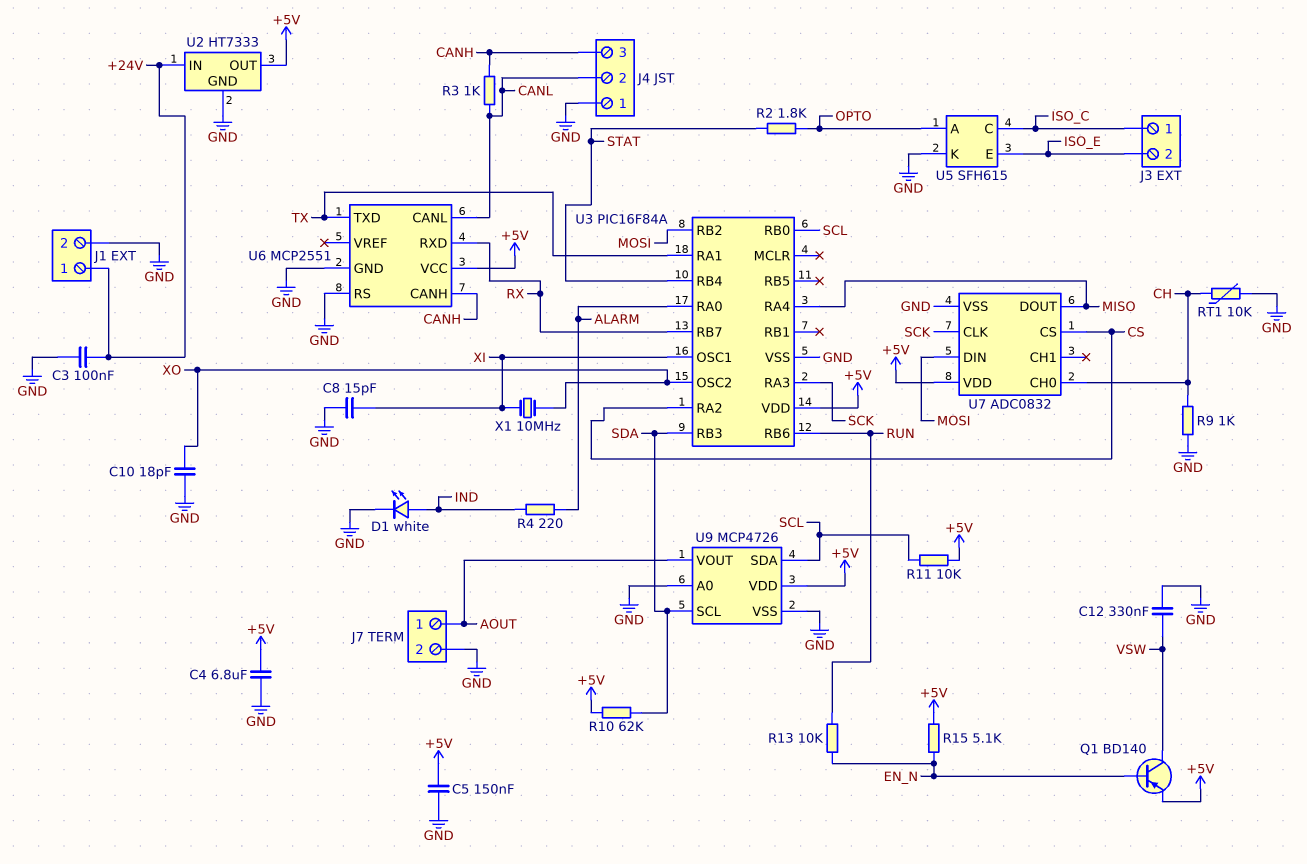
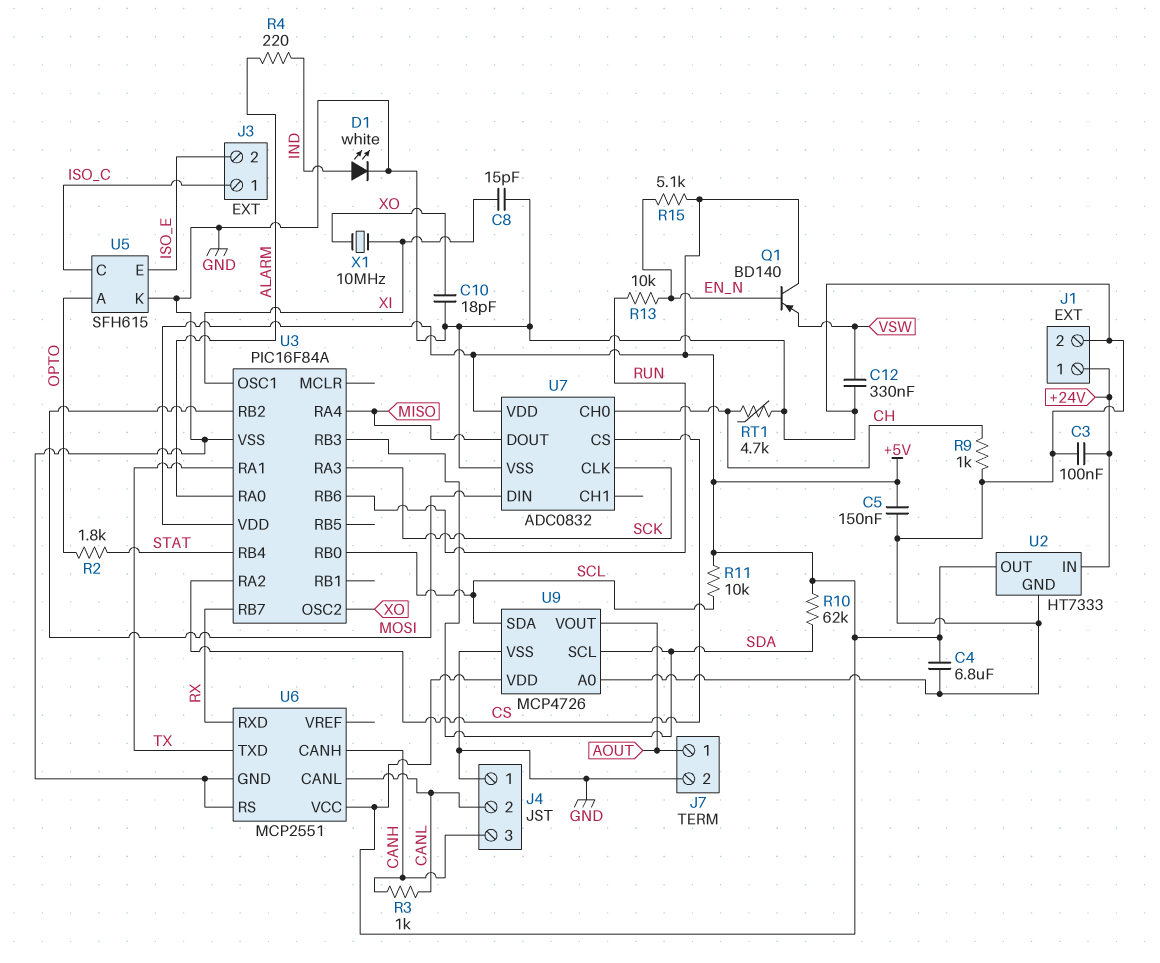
Q1: PNP BD140 (B EN_N, C VSW, E +5V) -> PNP BD140 (B EN_N, C +5V, E VSW)
RT1: 10k (CH, GND) -> 4.7k (CH, GND)

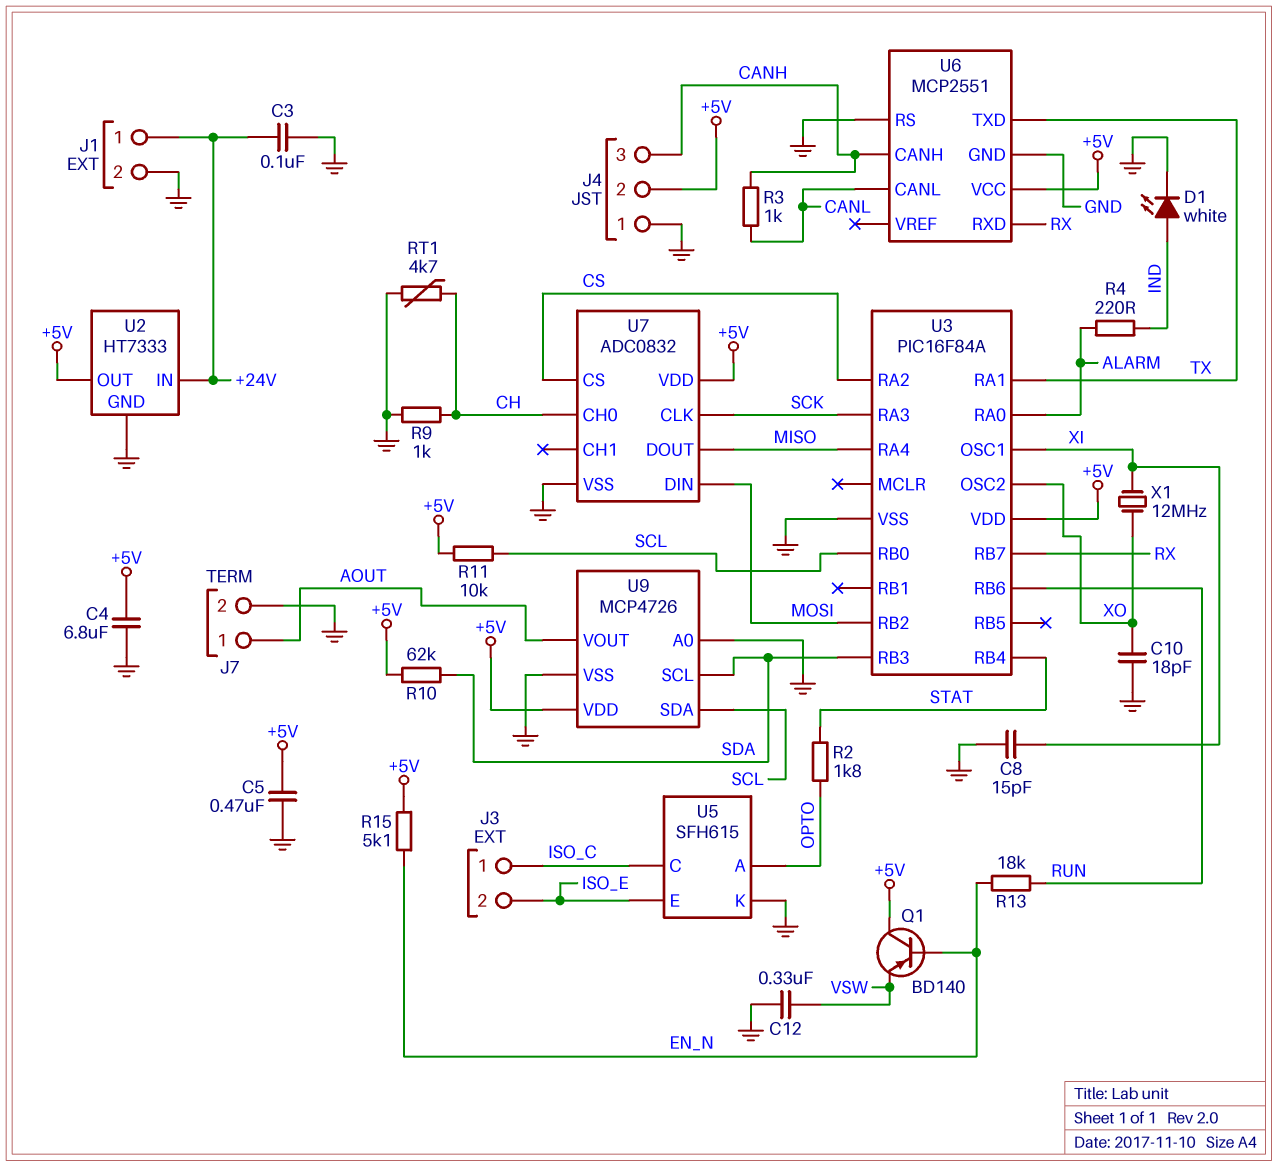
C5: 150nF (+5V, GND) -> 470nF (+5V, GND)
J4 pin 2: CANL -> +5V
R13: 10k (EN_N, RUN) -> 18k (EN_N, RUN)
X1: 10MHz (XI, XO) -> 12MHz (XI, XO)

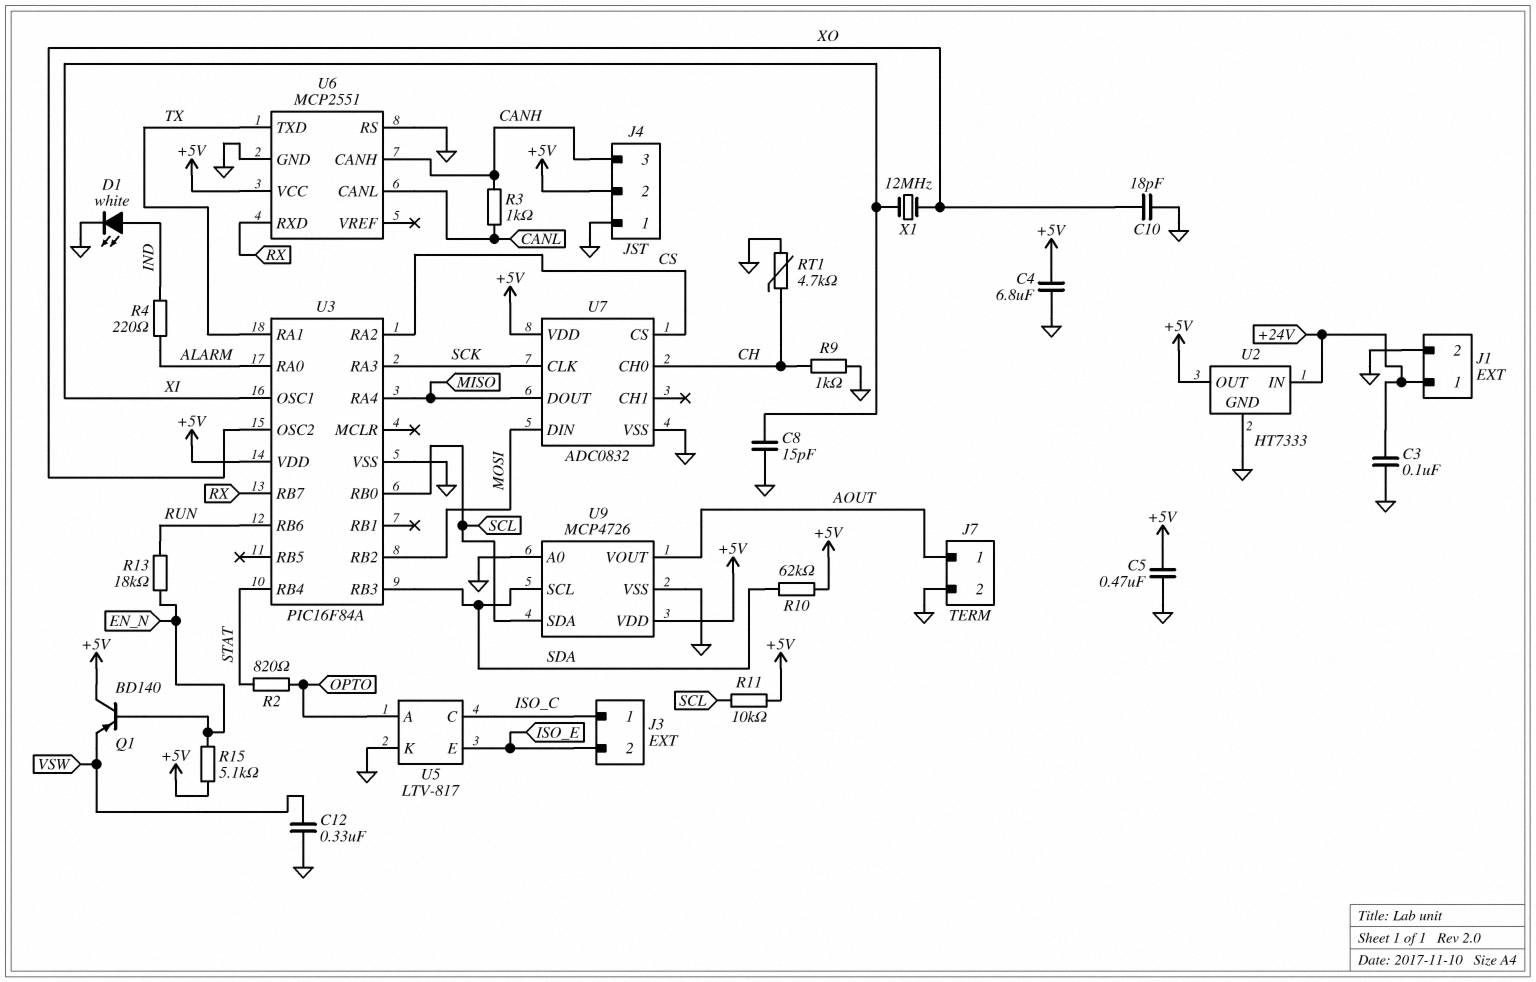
R2: 1.8k (OPTO, STAT) -> 820 (OPTO, STAT)
U5: SFH615 -> LTV-817

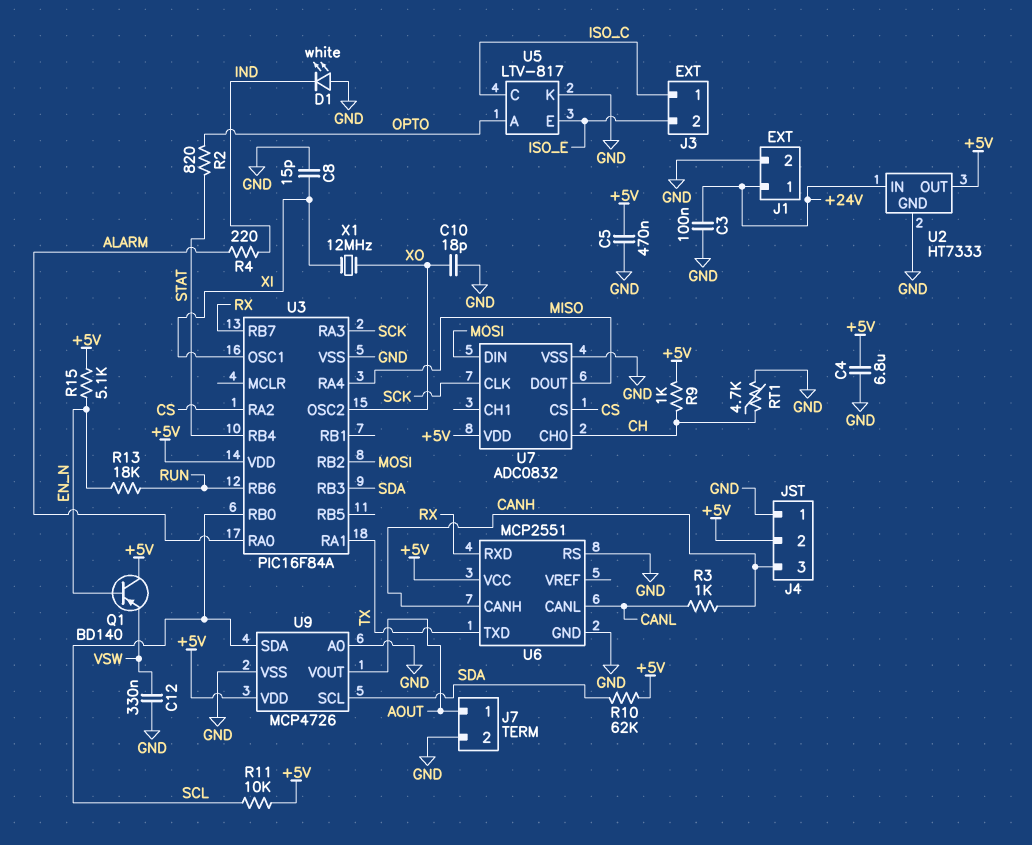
D1: LED white (A IND, K GND) -> LED white (A GND, K IND)
R9: 1k (CH, GND) -> 1k (+5V, CH)

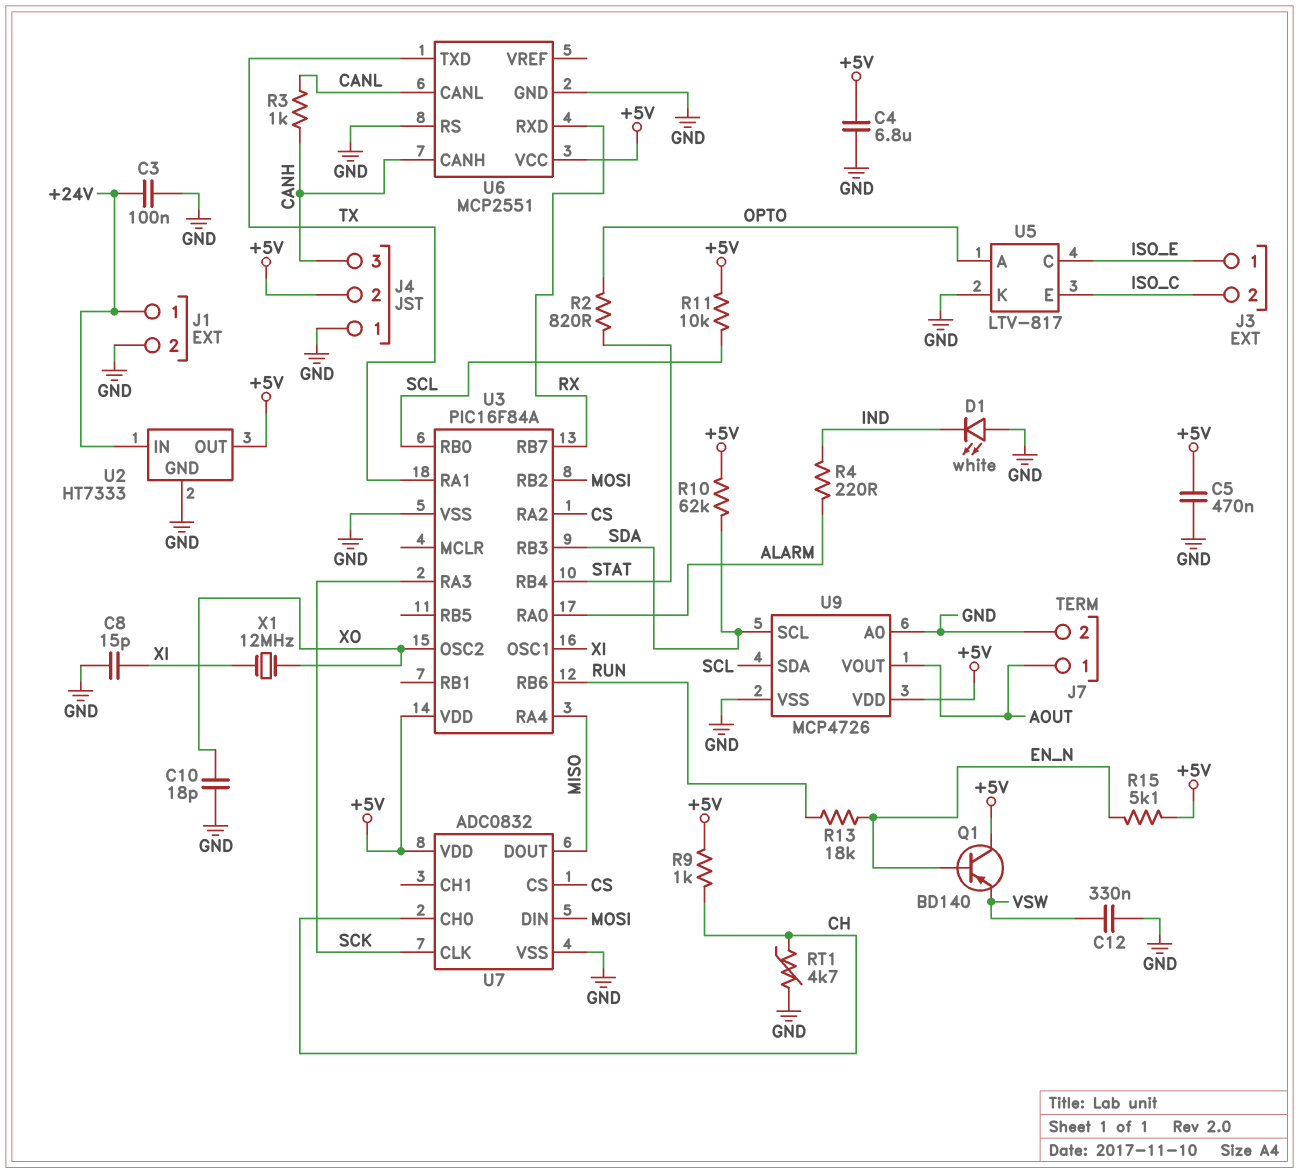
J3 pin 1: ISO_C -> ISO_E
J3 pin 2: ISO_E -> ISO_C
U5 pin C: ISO_C -> ISO_E
U5 pin E: ISO_E -> ISO_C

